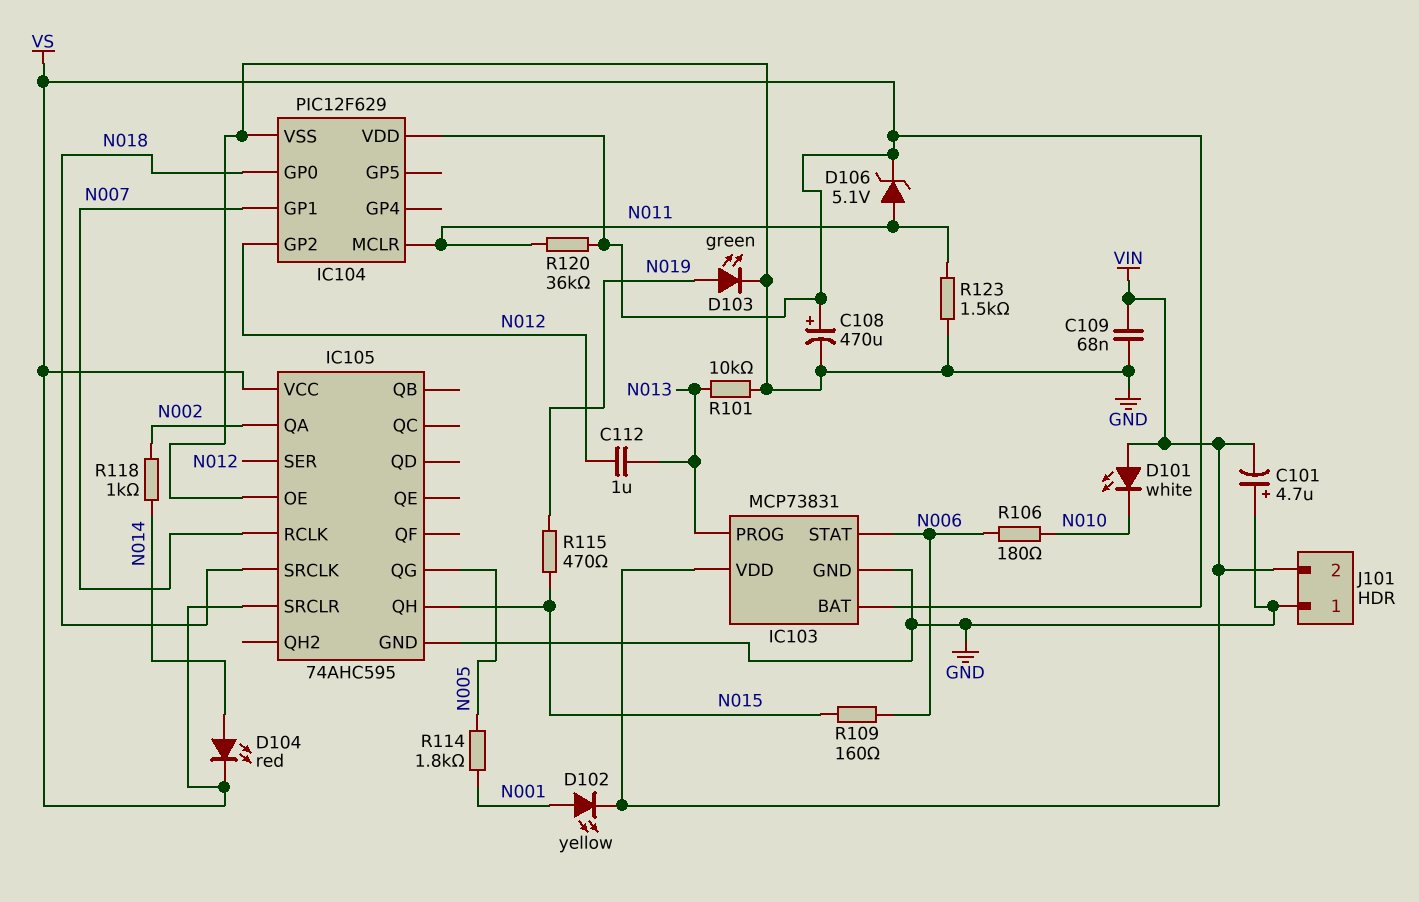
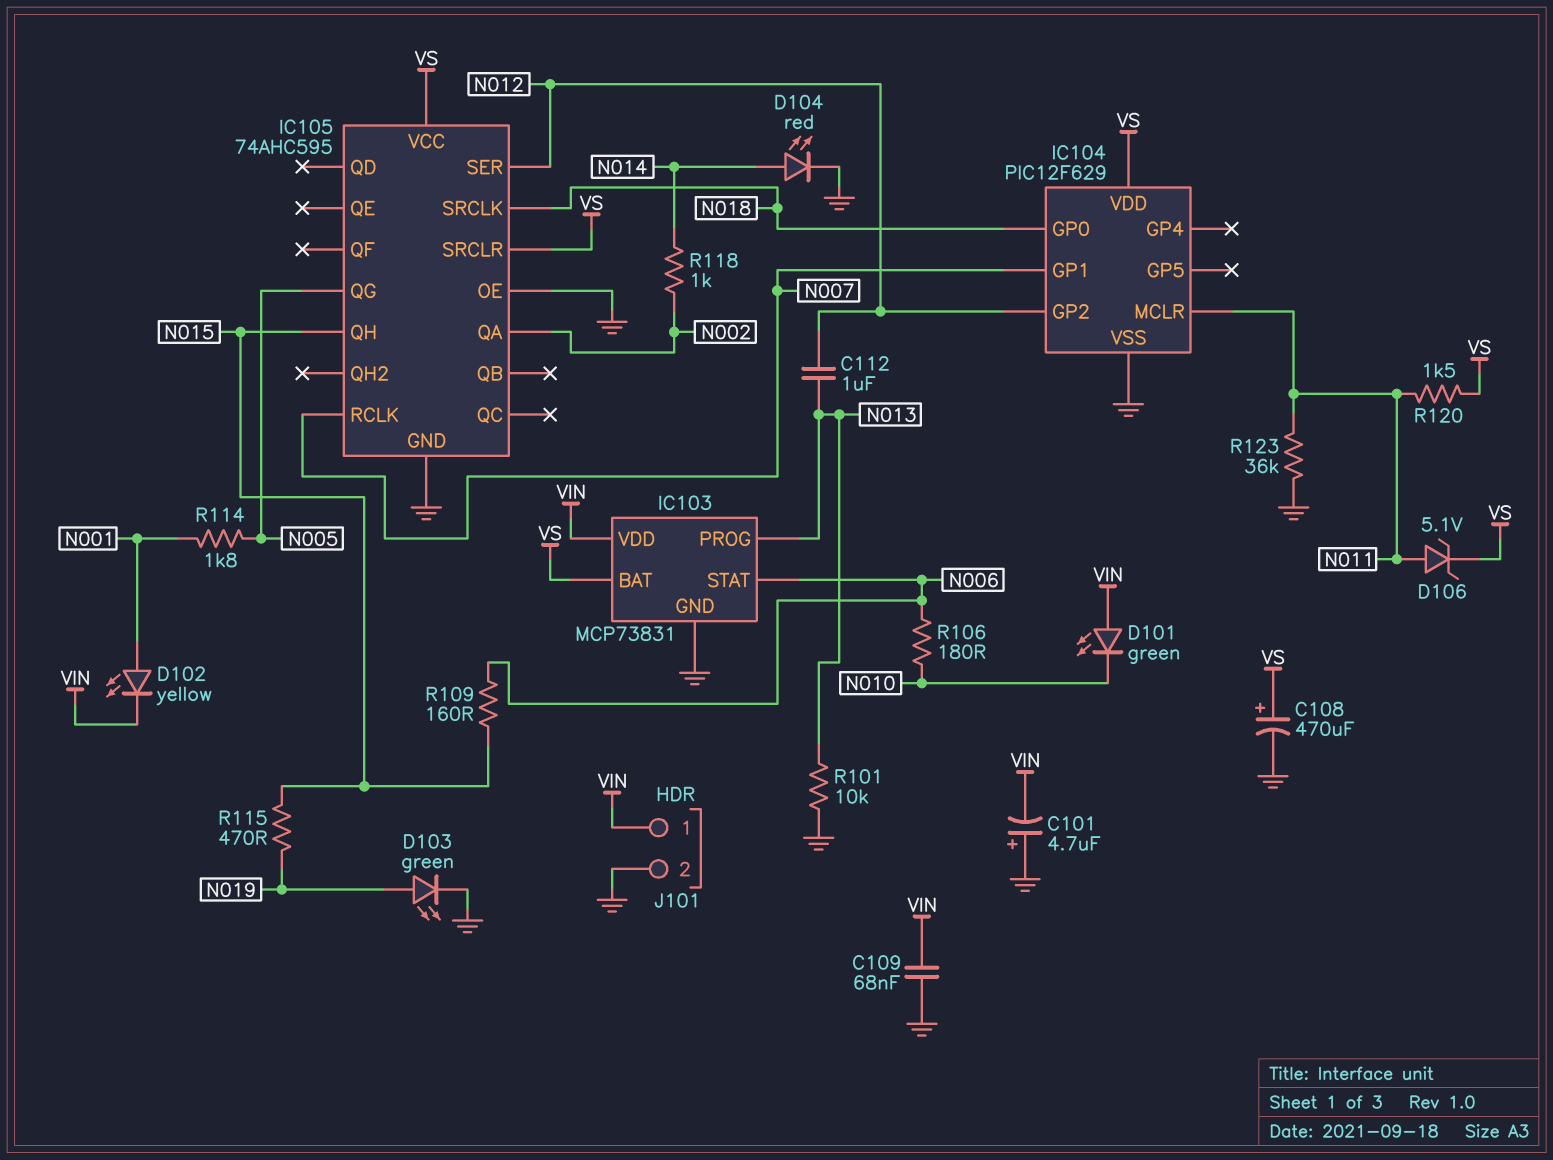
D101: LED white (A VIN, K N010) -> LED green (A VIN, K N010)
D104: LED red (A N014, K VS) -> LED red (A N014, K GND)
J101 pin 1: GND -> VIN
J101 pin 2: VIN -> GND
R120: 36k (N011, VS) -> 1.5k (N011, VS)
R123: 1.5k (GND, N011) -> 36k (GND, N011)

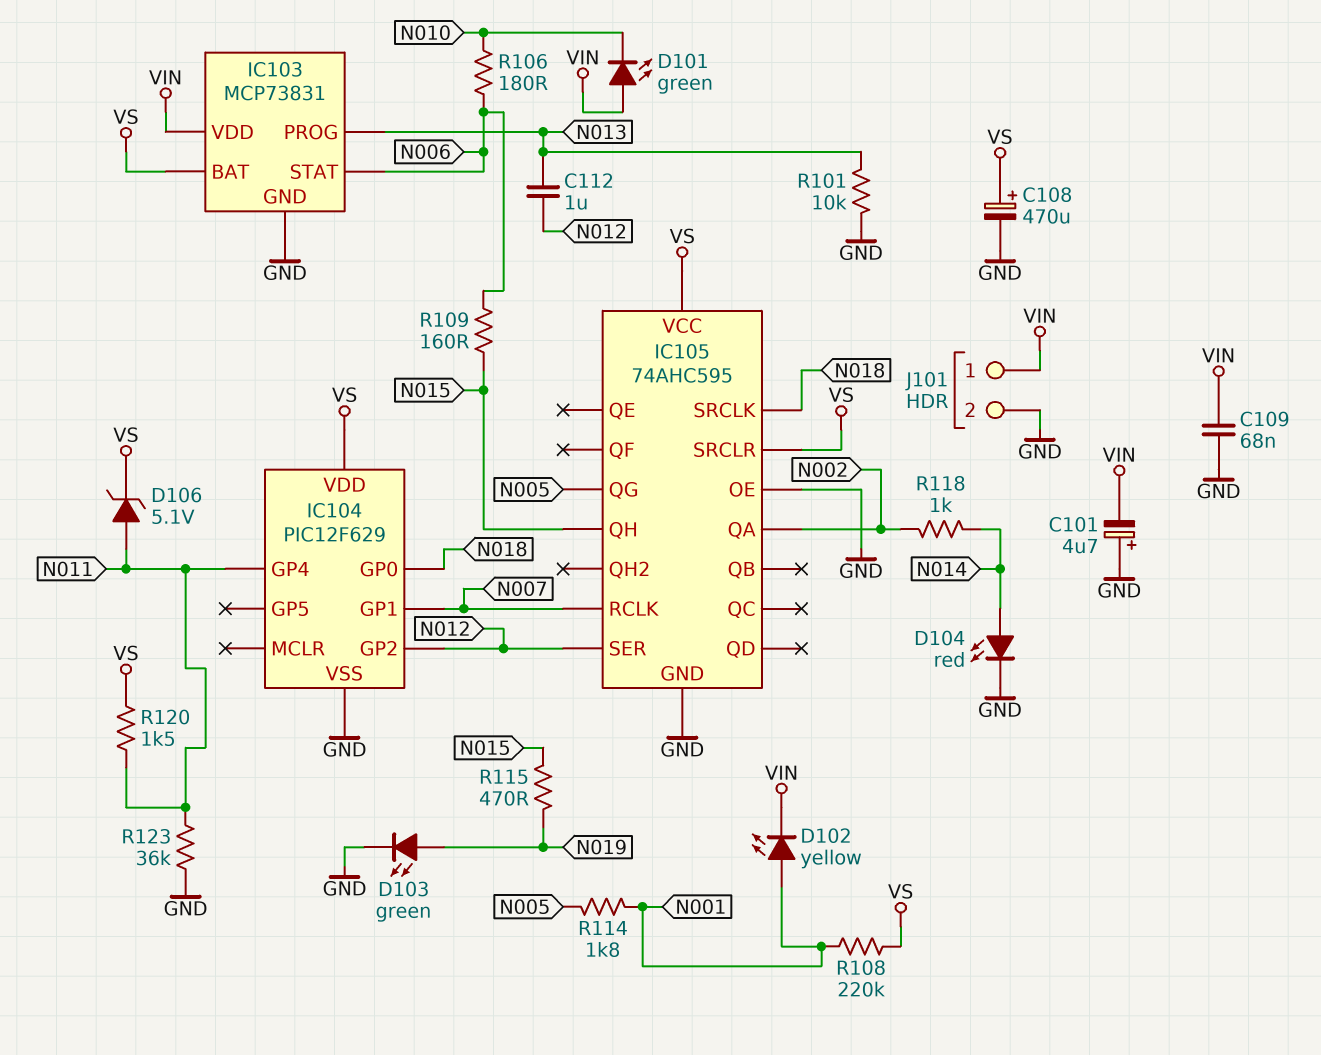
IC104 pin GP4: none -> N011
IC104 pin MCLR: N011 -> none
R108: none -> 220k (N001, VS)

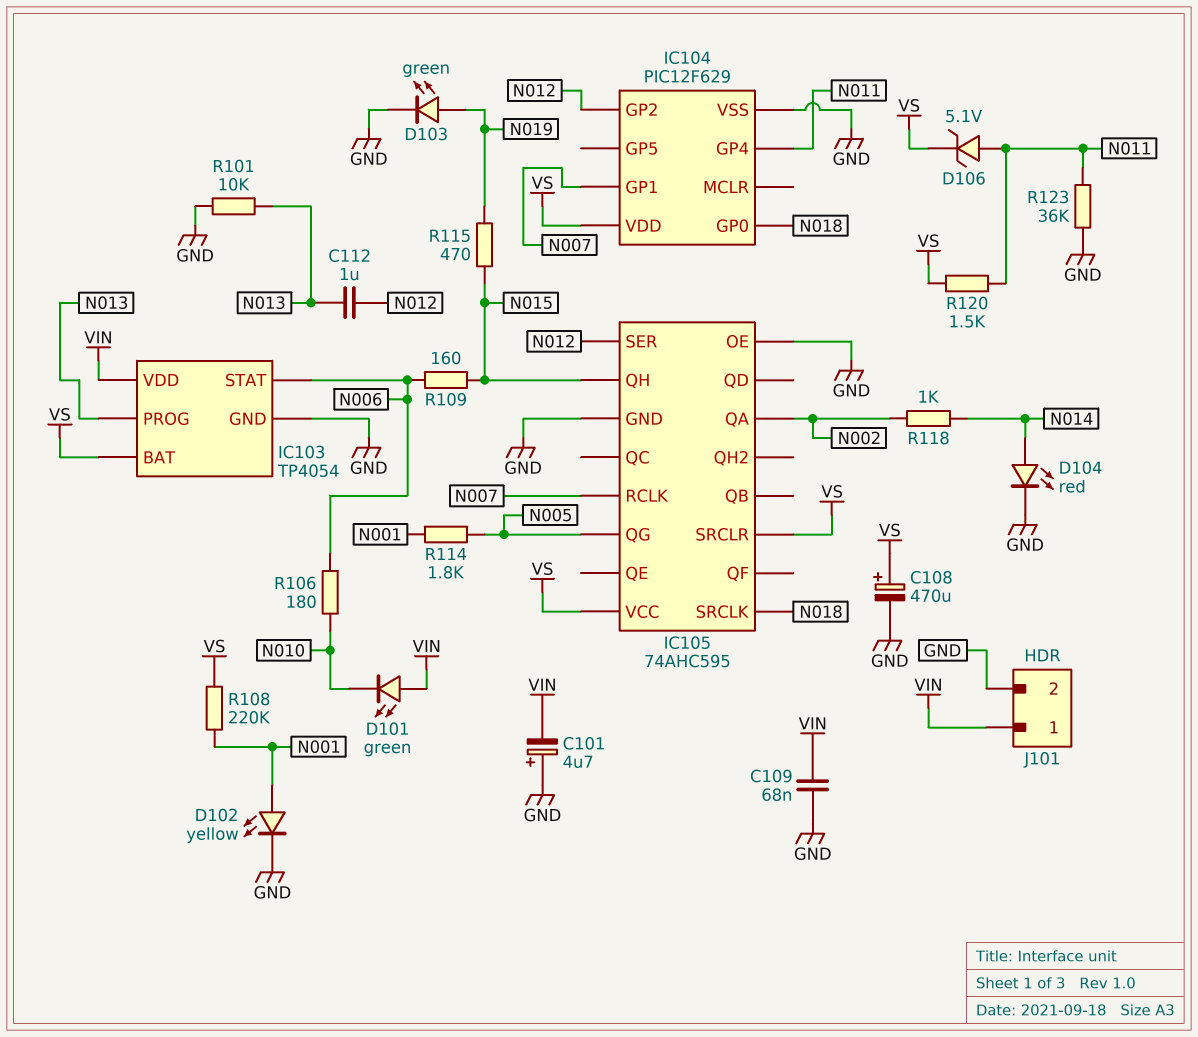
D102: LED yellow (A N001, K VIN) -> LED yellow (A N001, K GND)
IC103: MCP73831 -> TP4054

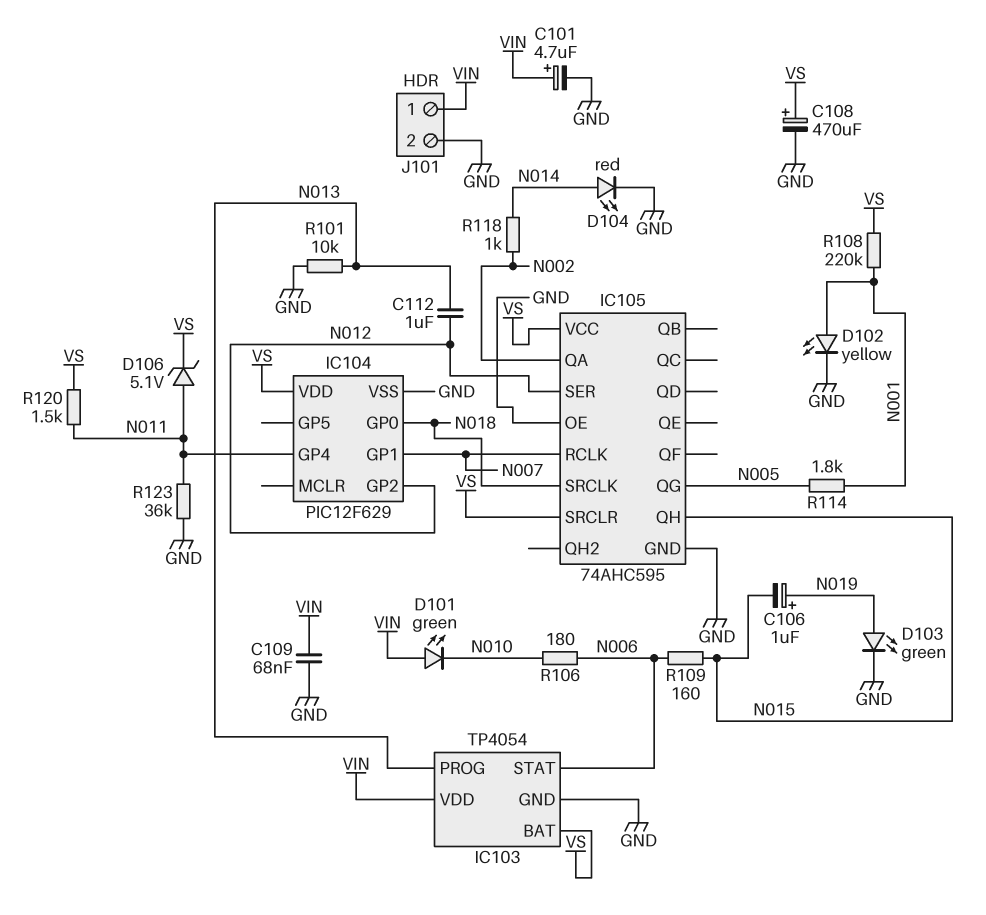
C101: 4.7uF (plus GND, minus VIN) -> 4.7uF (plus VIN, minus GND)
C106: none -> 1uF (plus N019, minus N015)
R115: 470 (N015, N019) -> none

